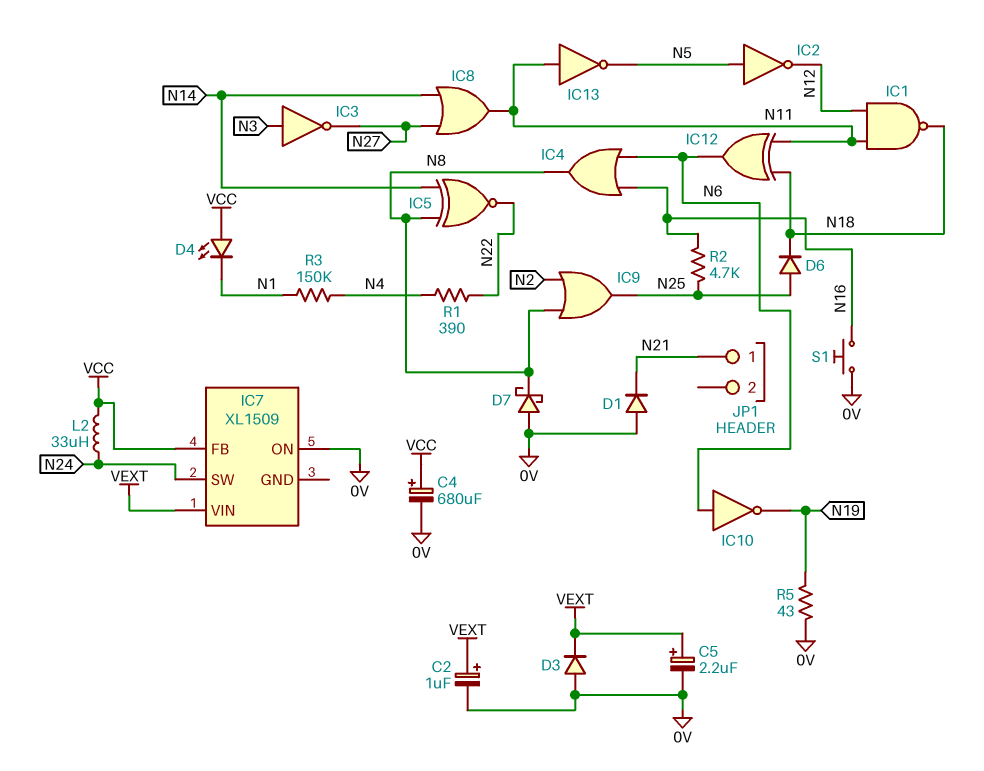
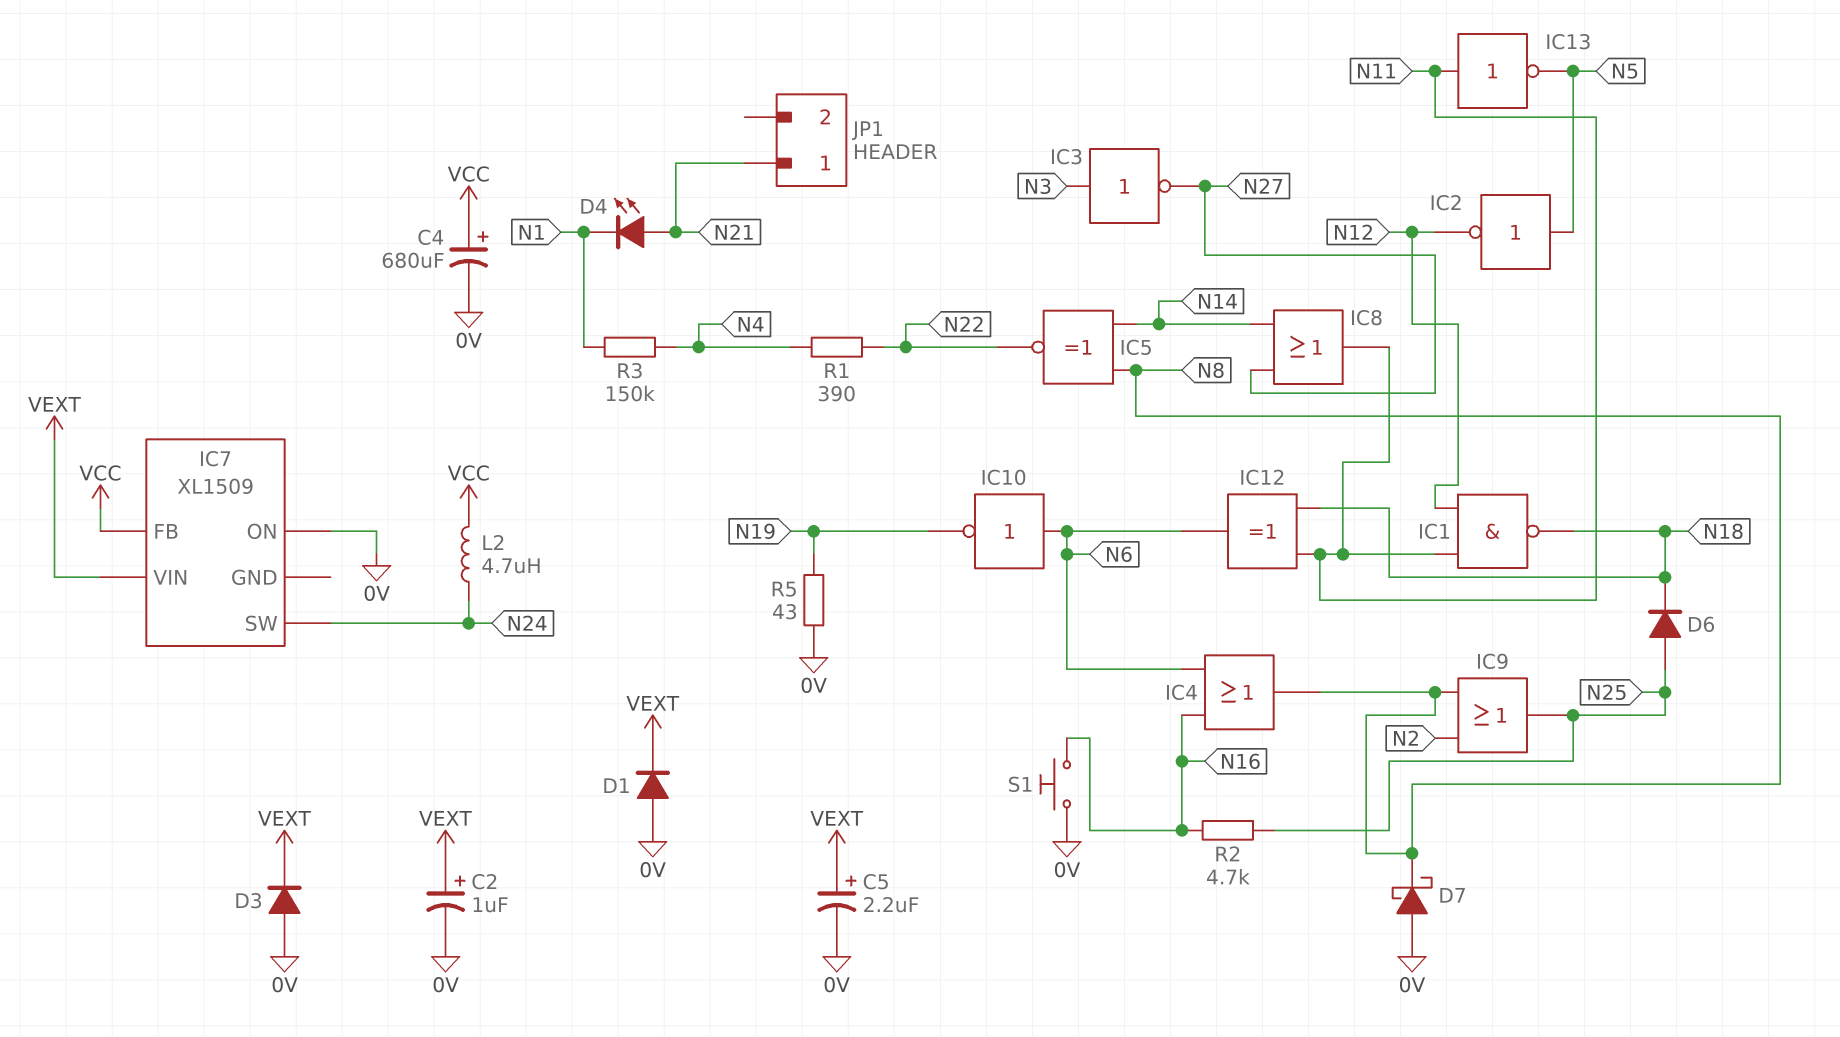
D1: diode (A 0V, K N21) -> diode (A 0V, K VEXT)
D4: LED (A VCC, K N1) -> LED (A N21, K N1)
L2: 33uH (N24, VCC) -> 4.7uH (N24, VCC)

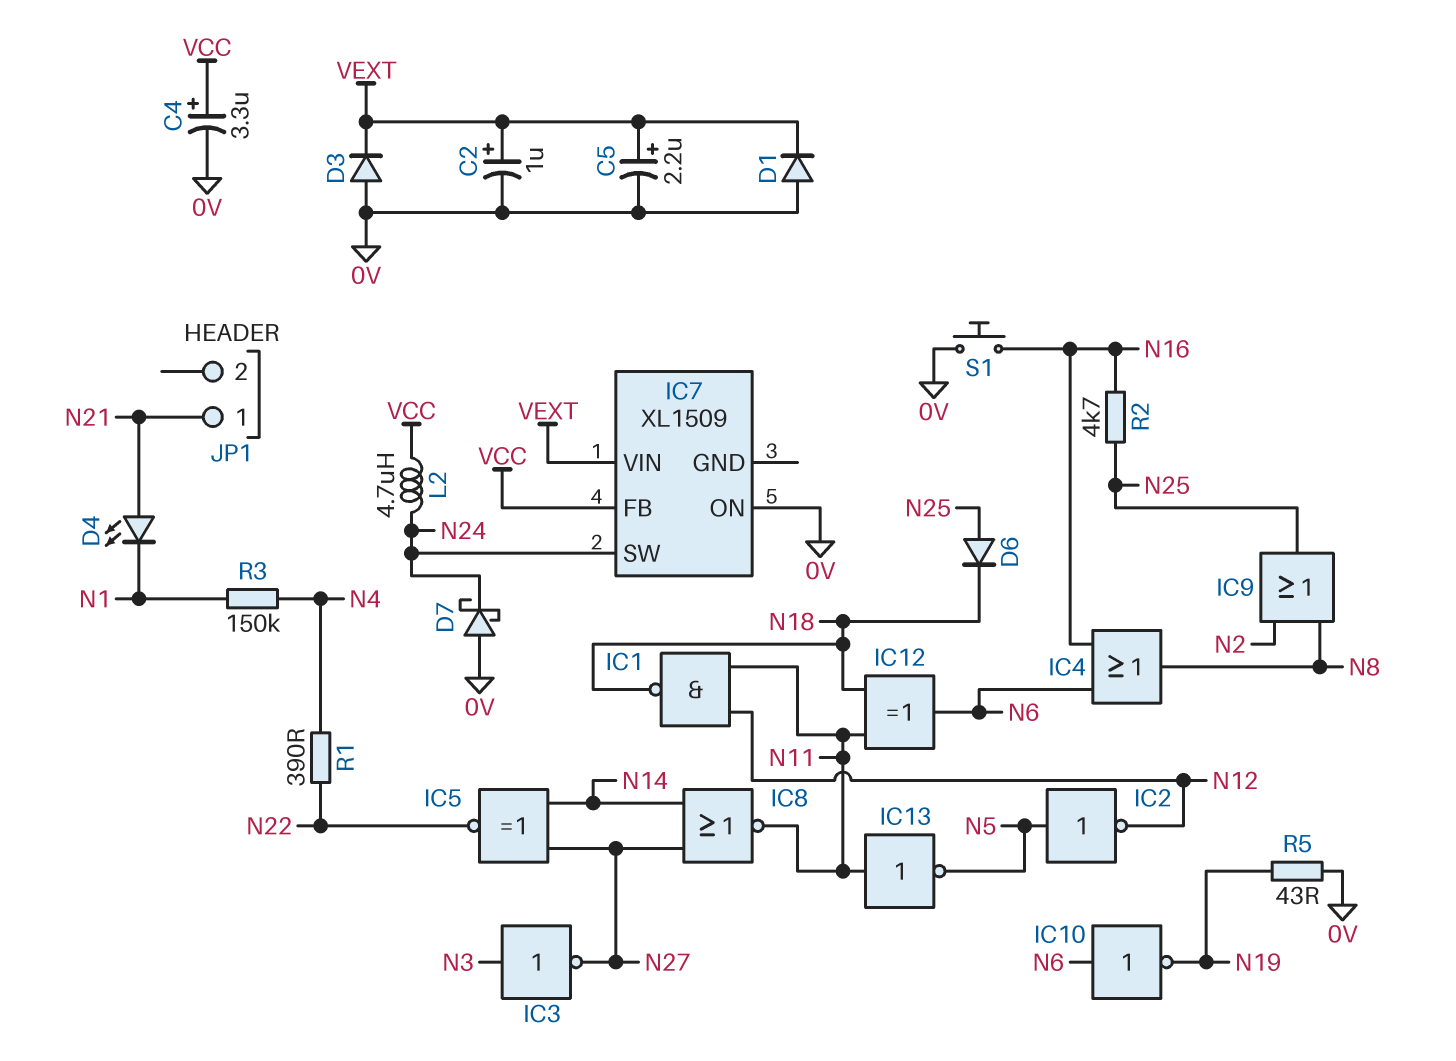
C4: 680uF (plus VCC, minus 0V) -> 3.3uF (plus VCC, minus 0V)
D7: schottky (A 0V, K N8) -> schottky (A 0V, K N24)
IC5: XNOR (in N8, in N14, out N22) -> XNOR (in N14, in N27, out N22)
IC8: OR (in N14, in N27, out N11) -> NOR (in N14, in N27, out N11)

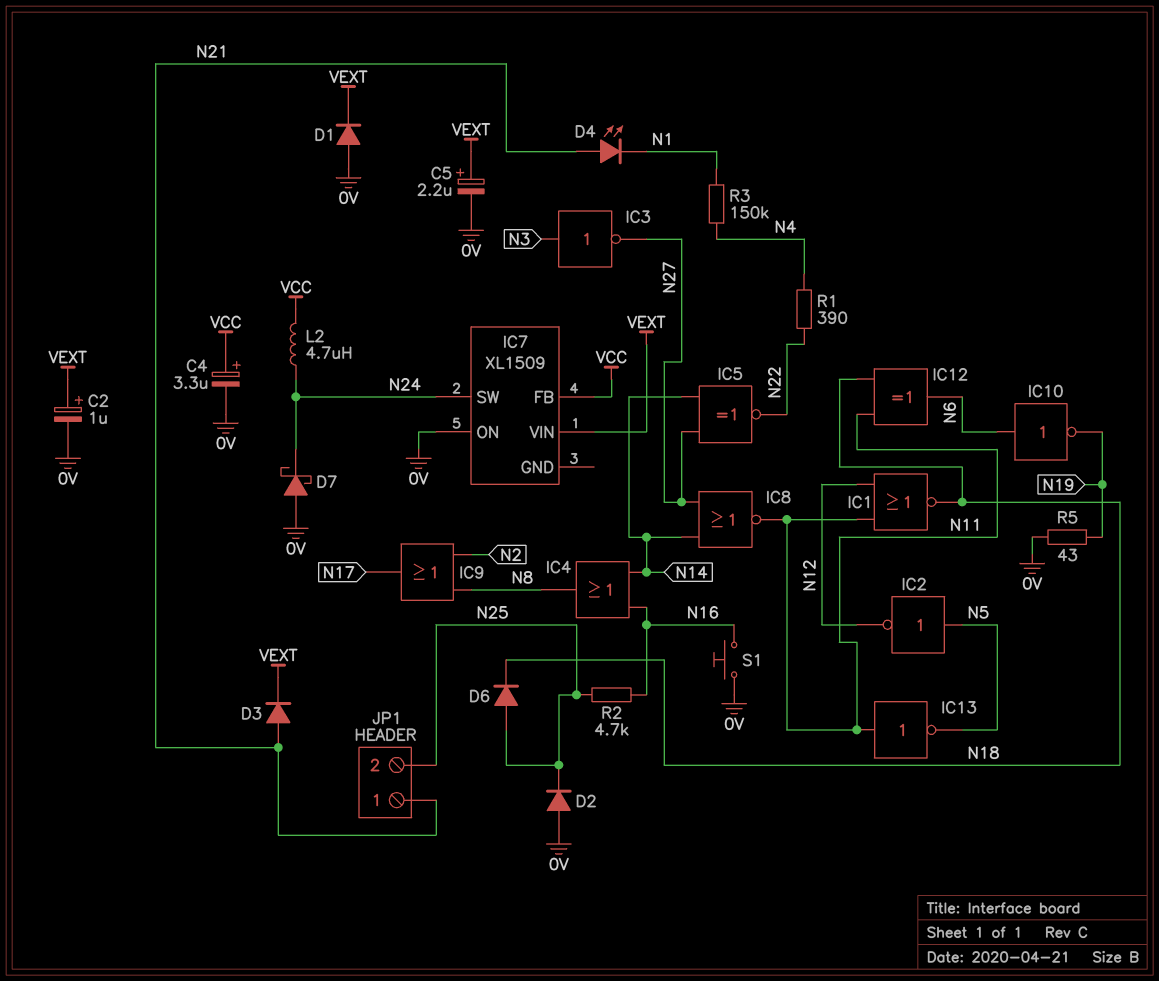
D2: none -> diode (A 0V, K N25)
D3: diode (A 0V, K VEXT) -> diode (A N21, K VEXT)
IC1: NAND (in N11, in N12, out N18) -> NOR (in N11, in N12, out N18)
IC4: OR (in N6, in N16, out N8) -> OR (in N14, in N16, out N8)
IC9: OR (in N2, in N8, out N25) -> OR (in N2, in N8, out N17)
JP1 pin 2: none -> N25

